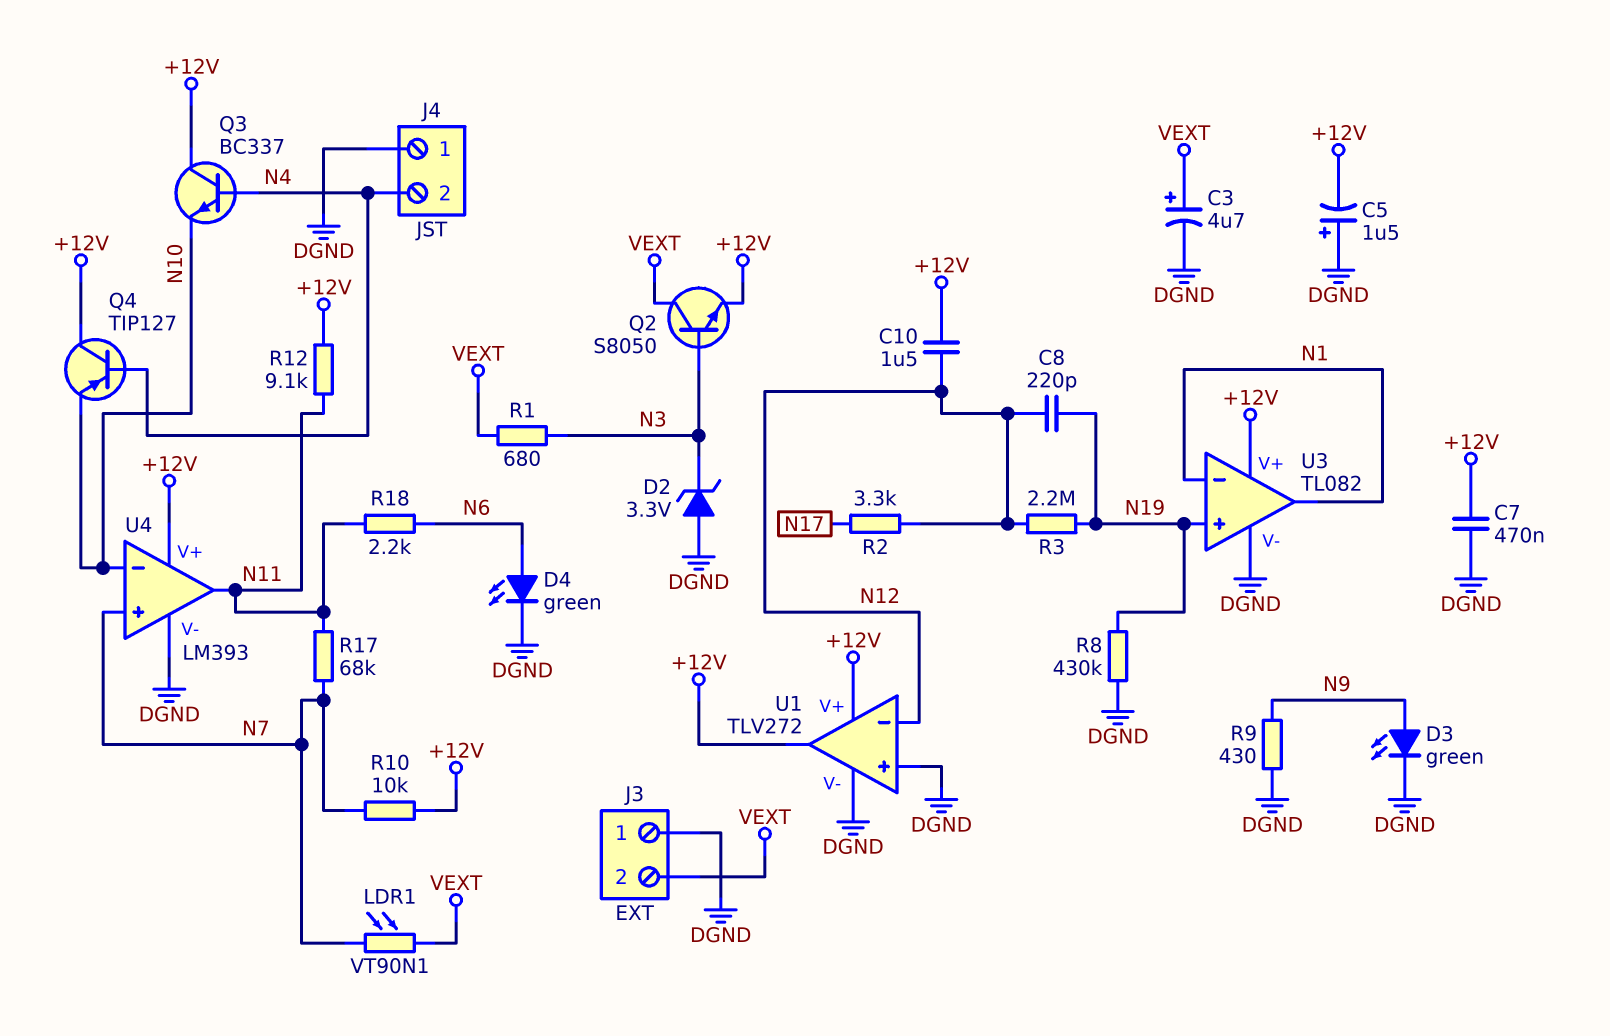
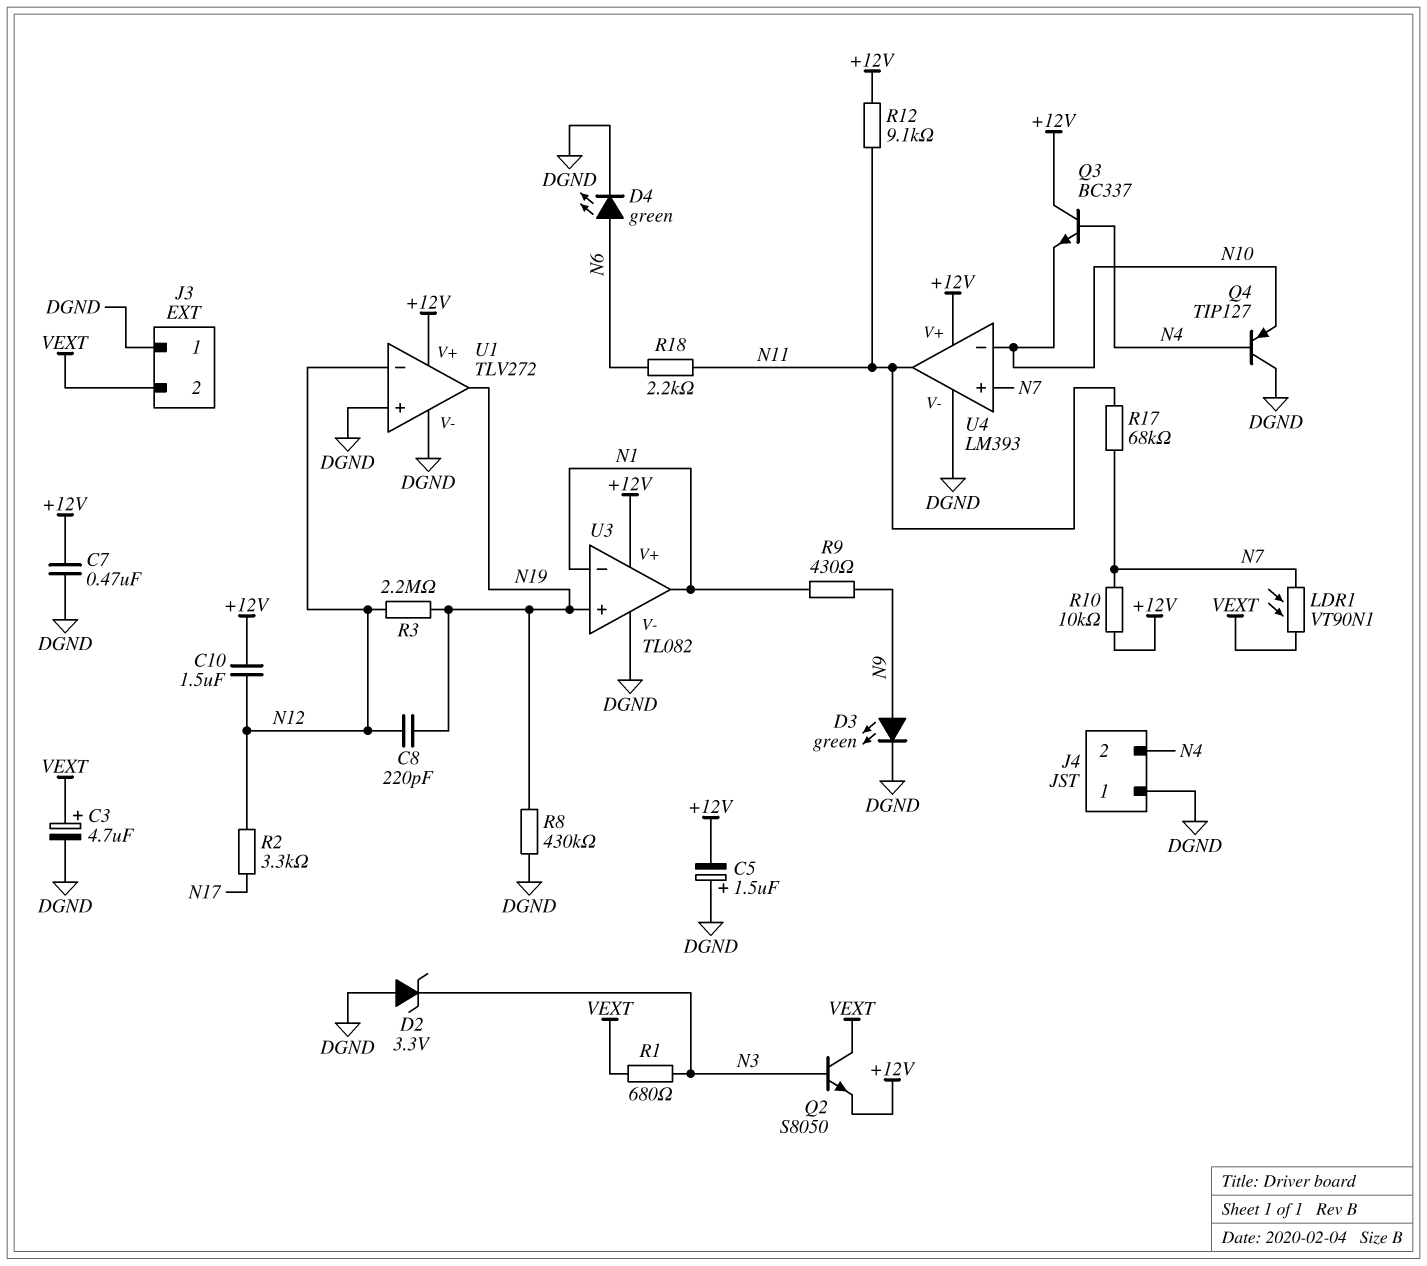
Q4: PNP TIP127 (B N4, C +12V, E N10) -> PNP TIP127 (B N4, C DGND, E N10)
R9: 430 (DGND, N9) -> 430 (N1, N9)
U1 pin out: +12V -> N19

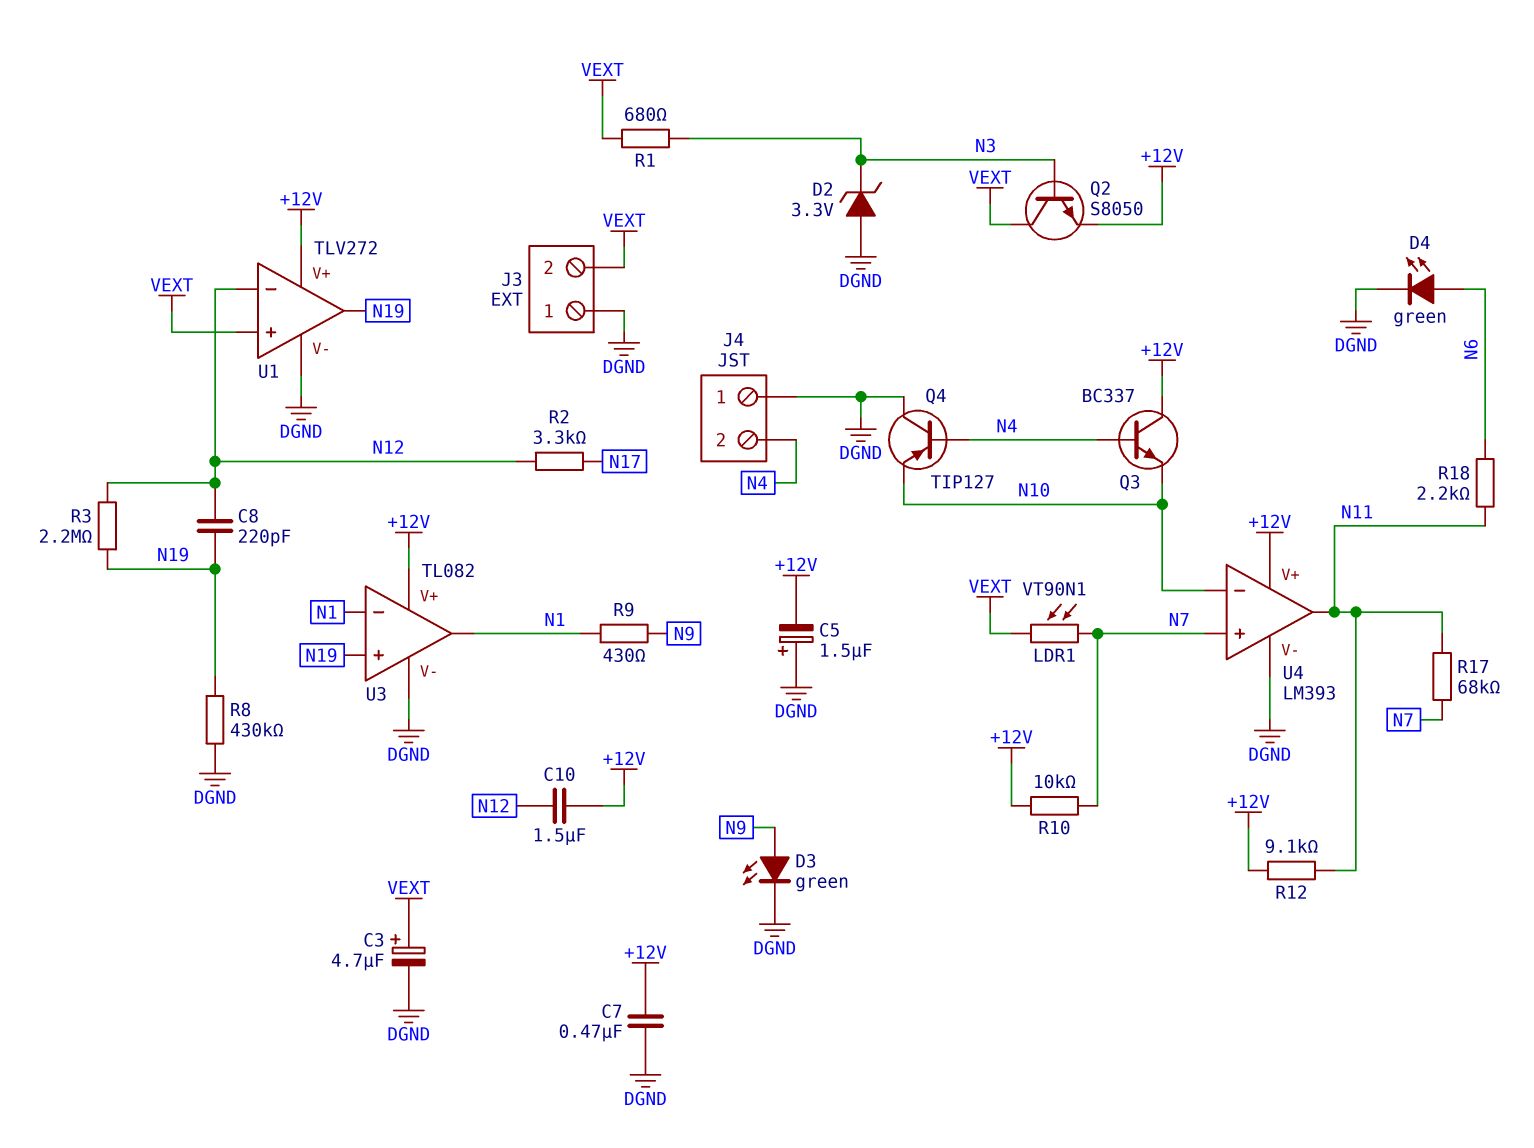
U1 pin in+: DGND -> VEXT

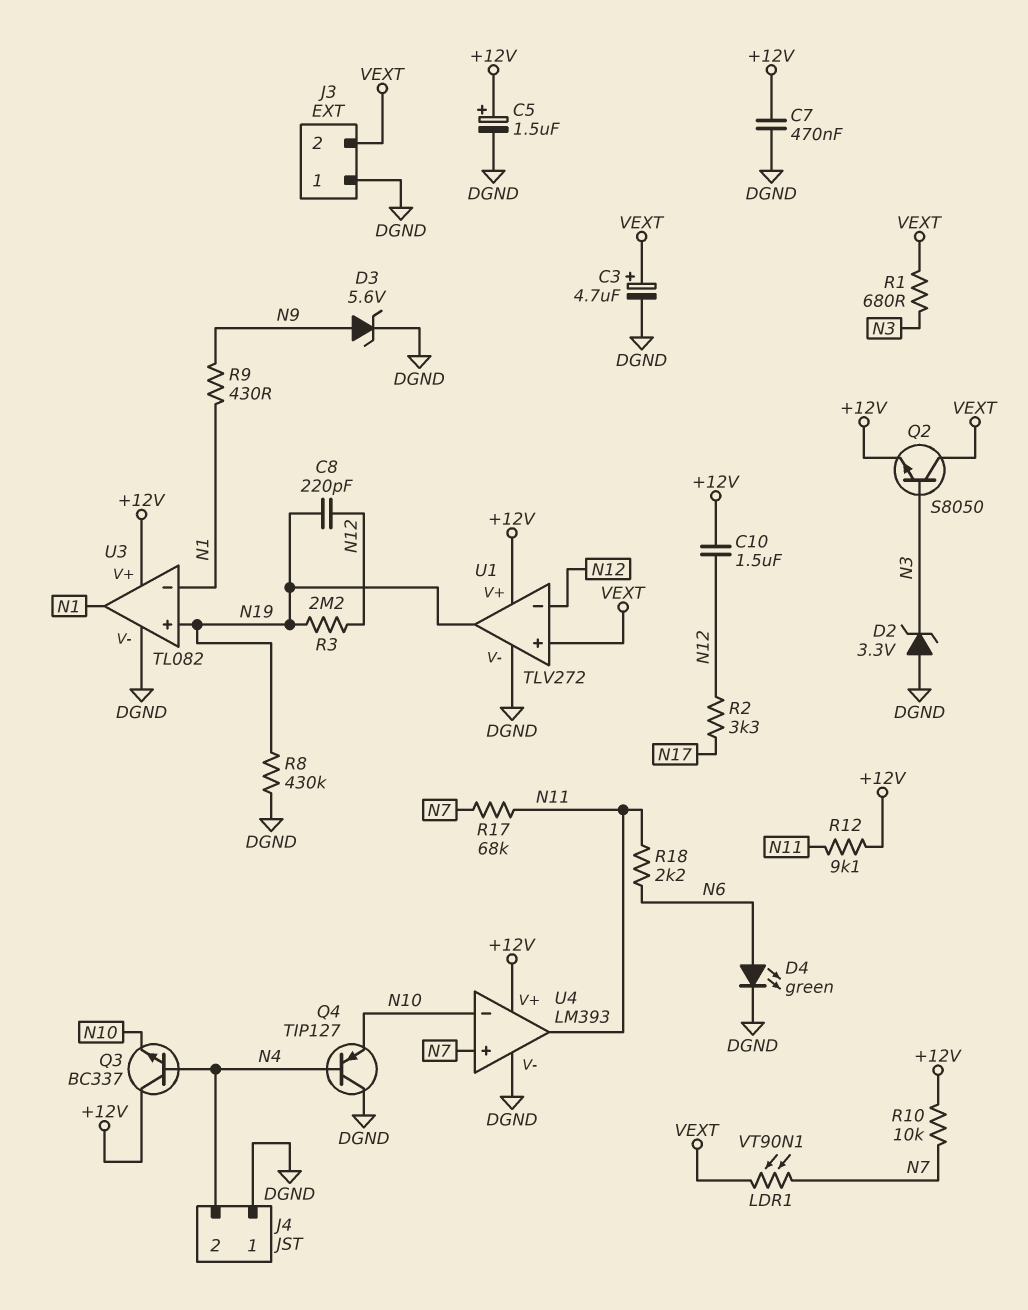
C5: 1.5uF (plus DGND, minus +12V) -> 1.5uF (plus +12V, minus DGND)
D3: LED green (A N9, K DGND) -> zener 5.6V (A N9, K DGND)

